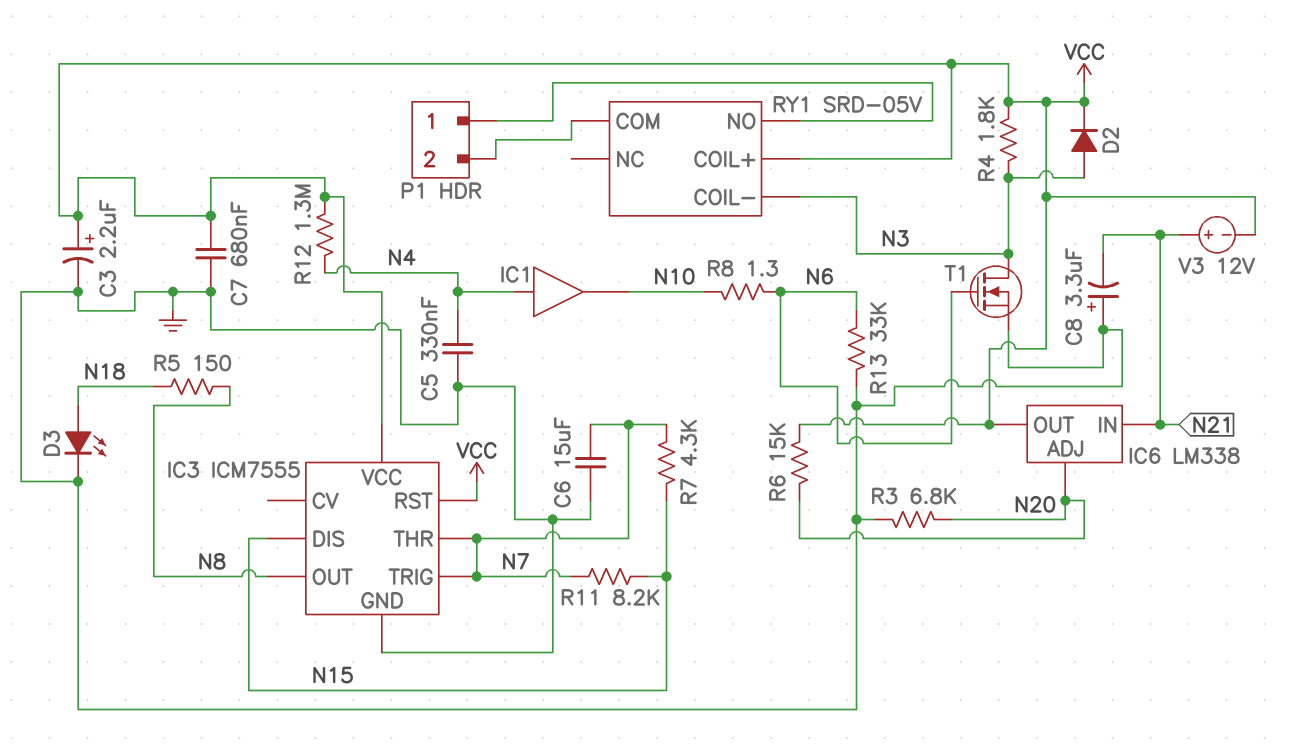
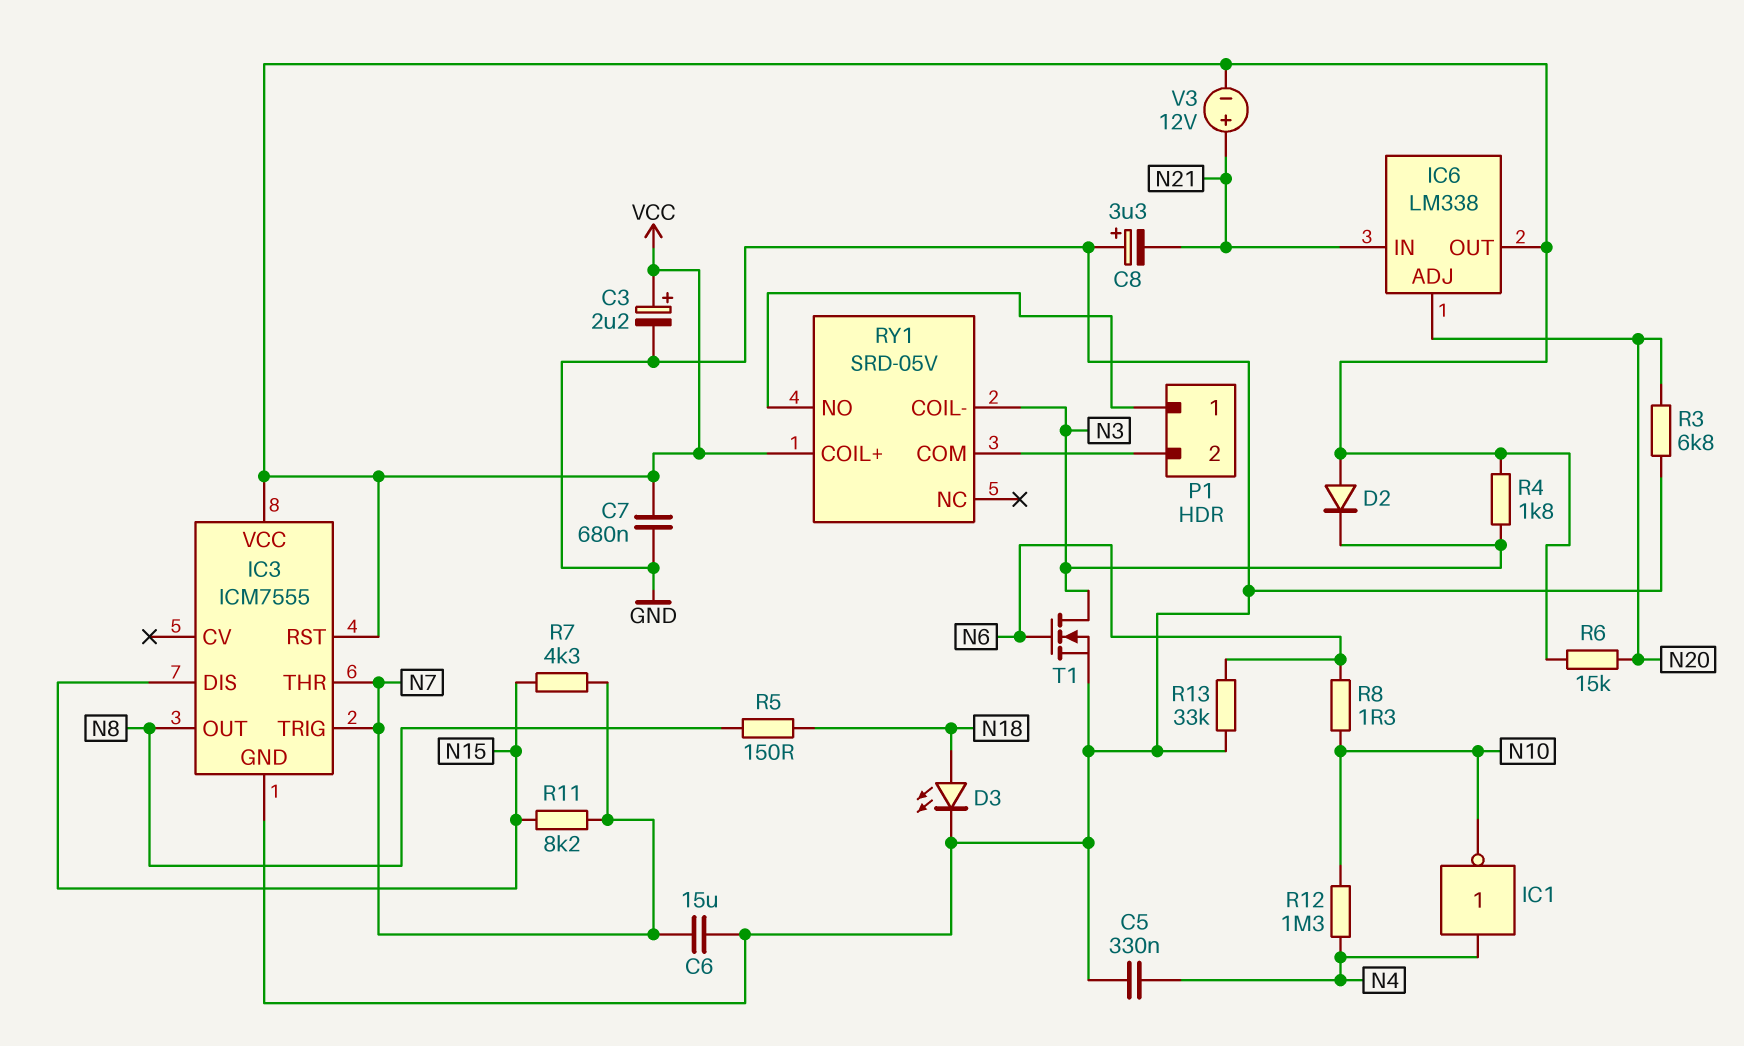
D2: diode (A N3, K VCC) -> diode (A VCC, K N3)
IC1: buffer (in N4, out N10) -> NOT (in N4, out N10)
R12: 1.3M (N4, VCC) -> 1.3M (N4, N10)

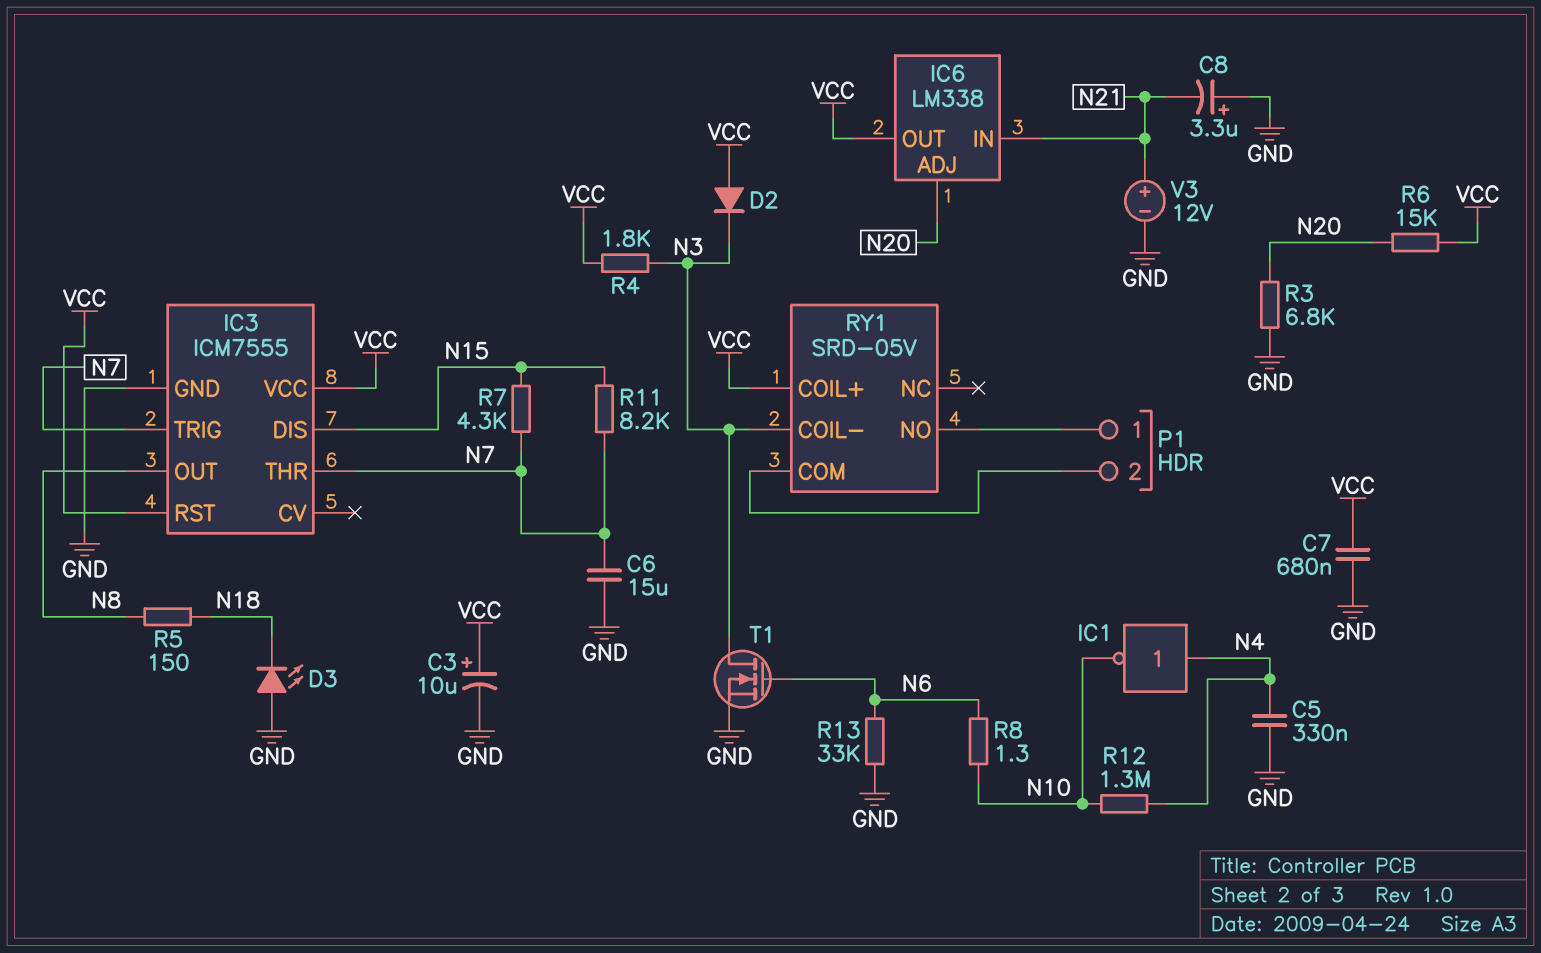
C3: 2.2uF (plus VCC, minus GND) -> 10uF (plus VCC, minus GND)
D3: LED (A N18, K GND) -> LED (A GND, K N18)
V3: 12V (plus N21, minus VCC) -> 12V (plus N21, minus GND)

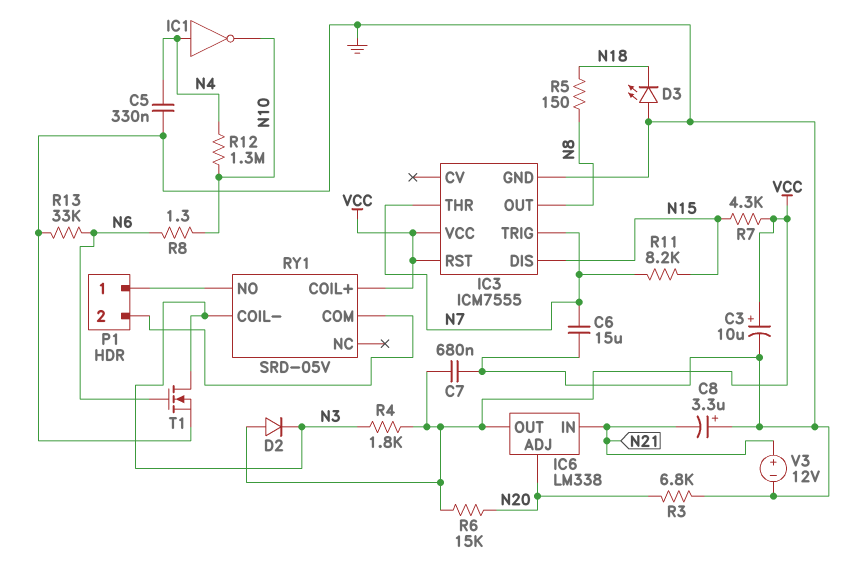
R7: 4.3k (N7, N15) -> 4.3k (N15, VCC)

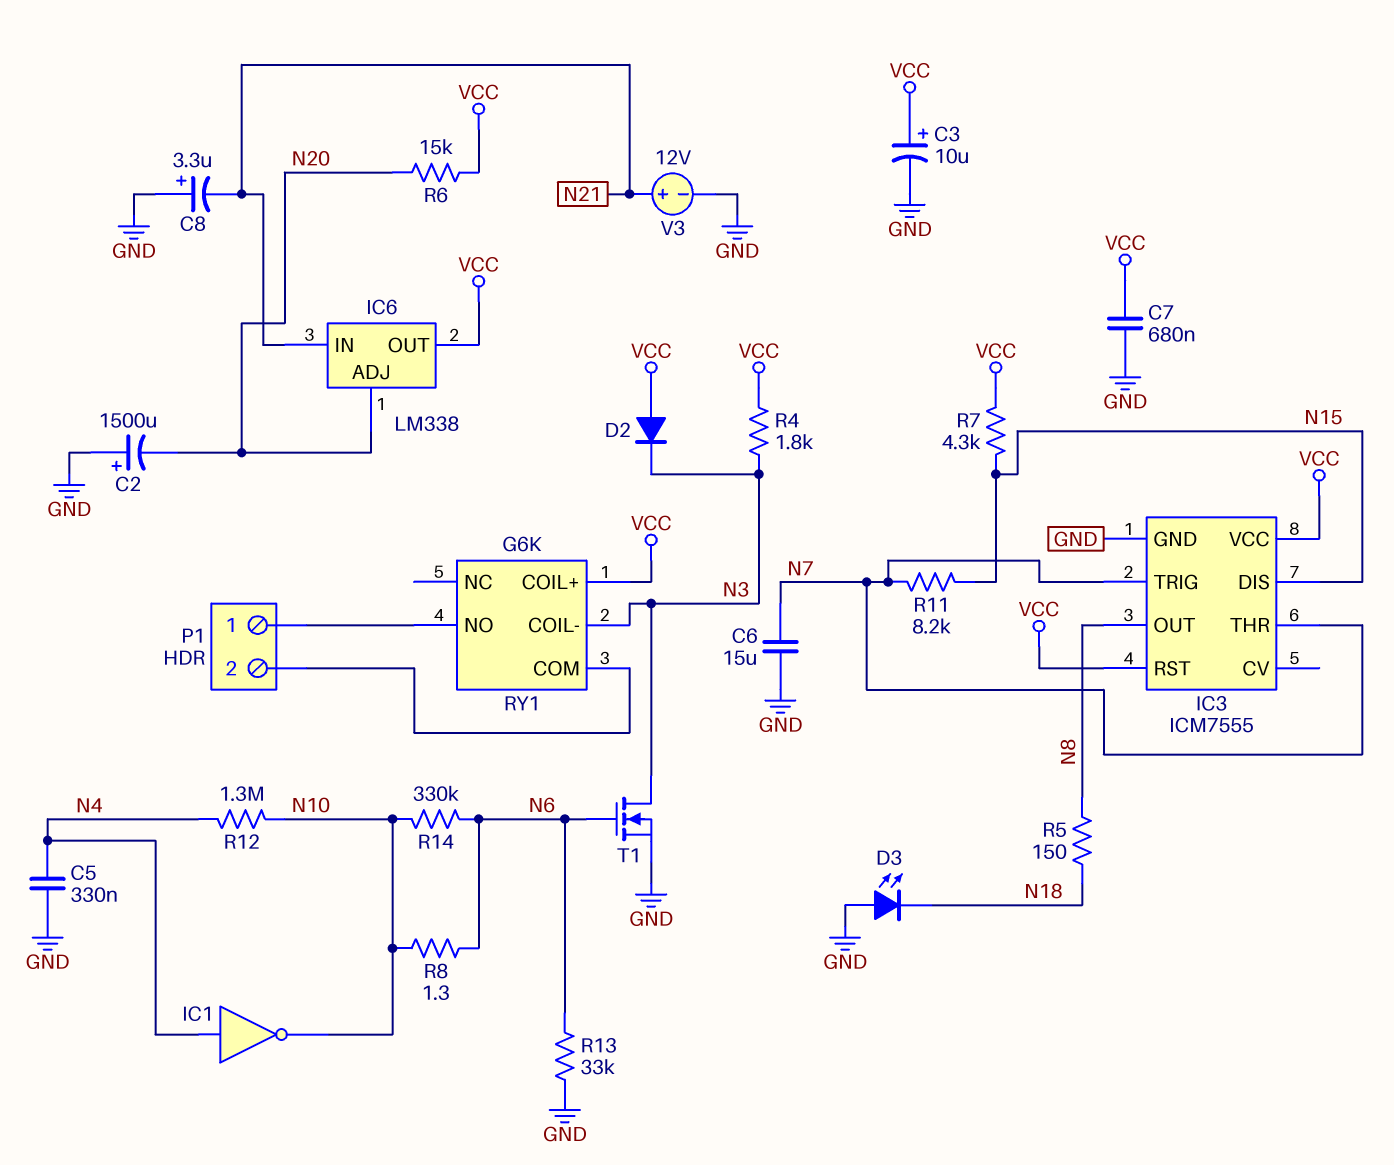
C2: none -> 1500uF (plus GND, minus N20)
R3: 6.8k (GND, N20) -> none
R14: none -> 330k (N6, N10)
RY1: SRD-05V -> G6K

